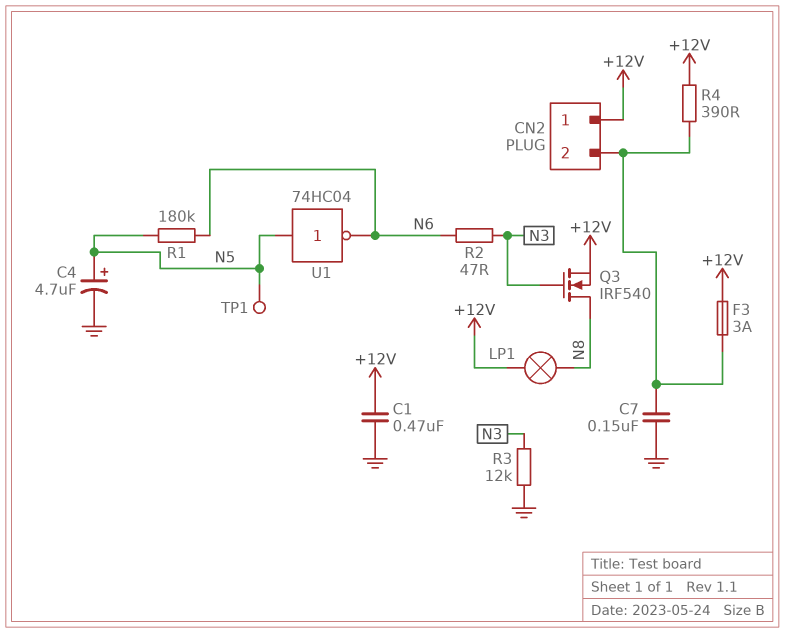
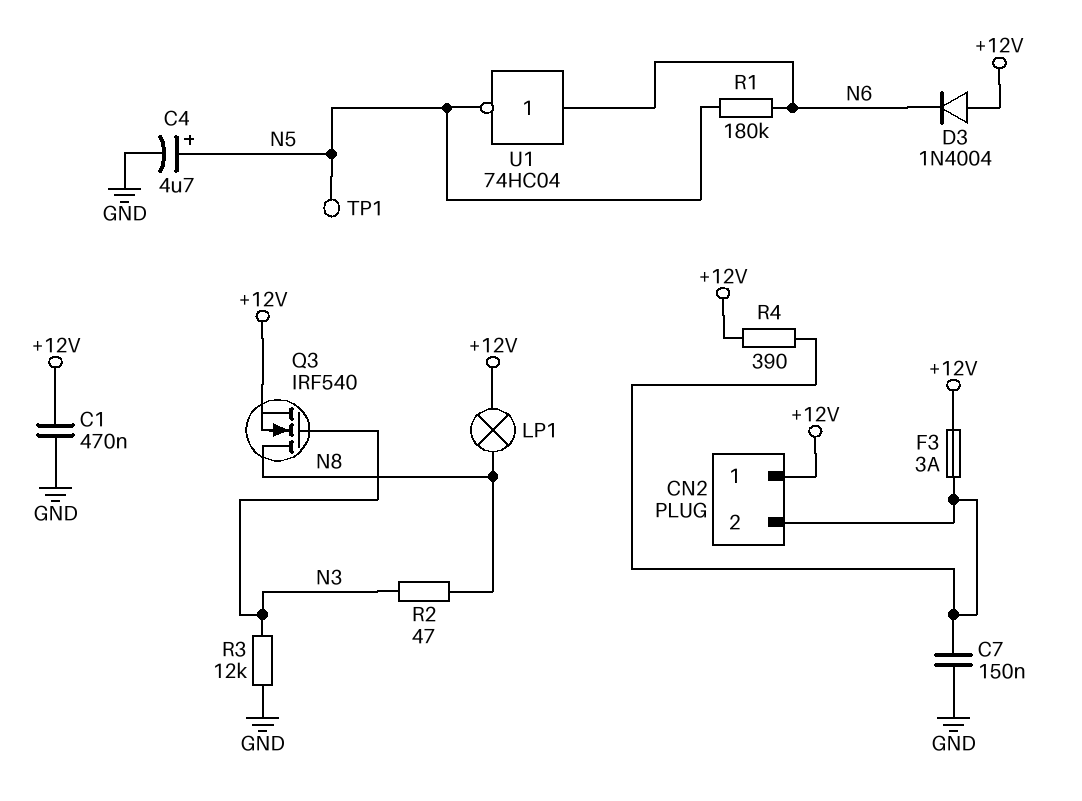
D3: none -> diode 1N4004 (A +12V, K N6)
R2: 47 (N3, N6) -> 47 (N3, N8)
U1: NOT 74HC04 (in N5, out N6) -> NOT 74HC04 (in N6, out N5)

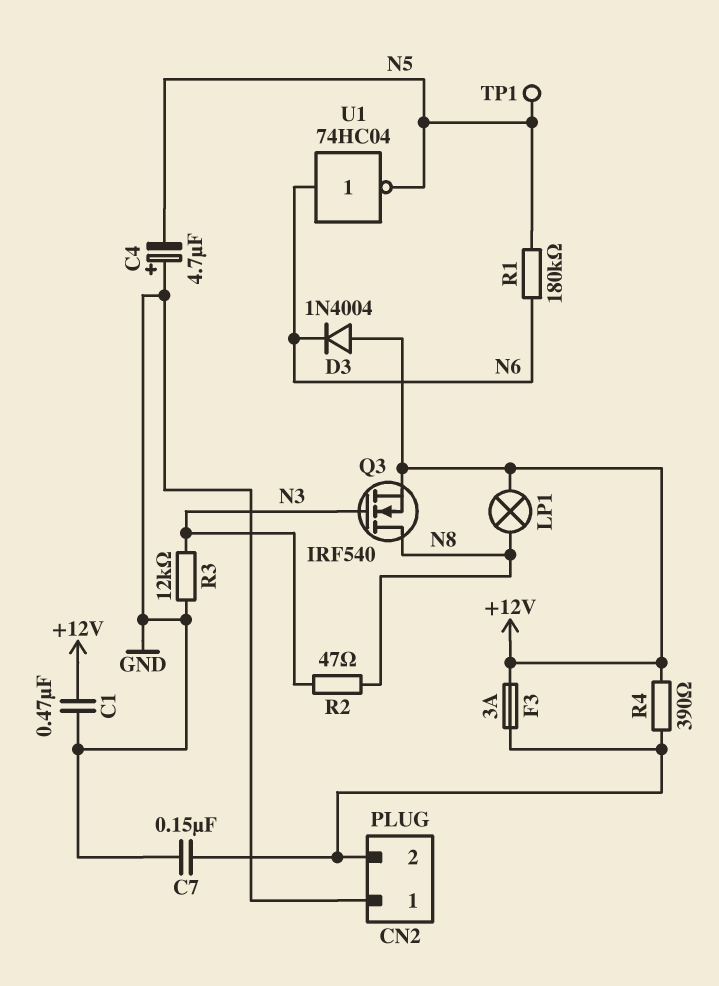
C4: 4.7uF (plus N5, minus GND) -> 4.7uF (plus GND, minus N5)
CN2 pin 1: +12V -> GND

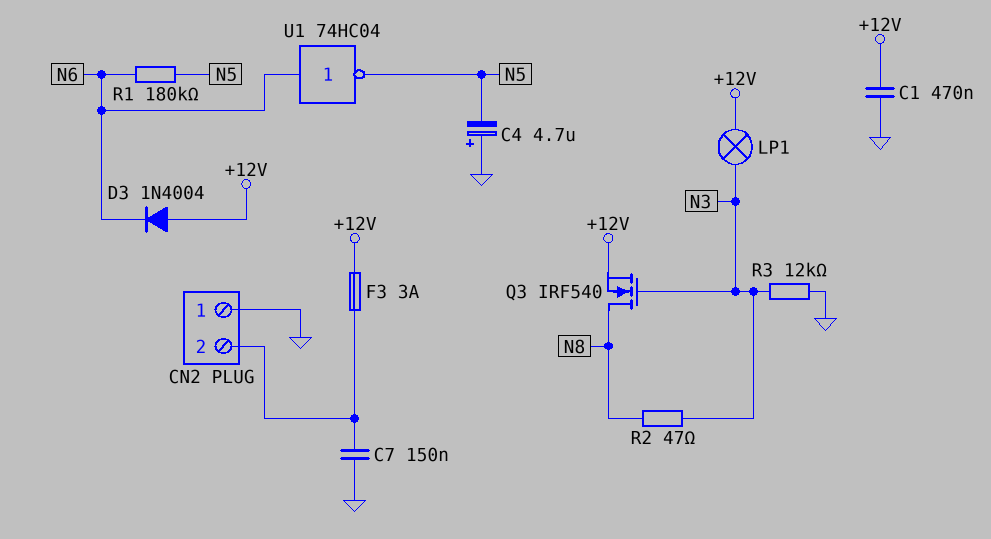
LP1: lamp (+12V, N8) -> lamp (+12V, N3)
R4: 390 (+12V, CN2/2) -> none
TP1: test point (N5) -> none

